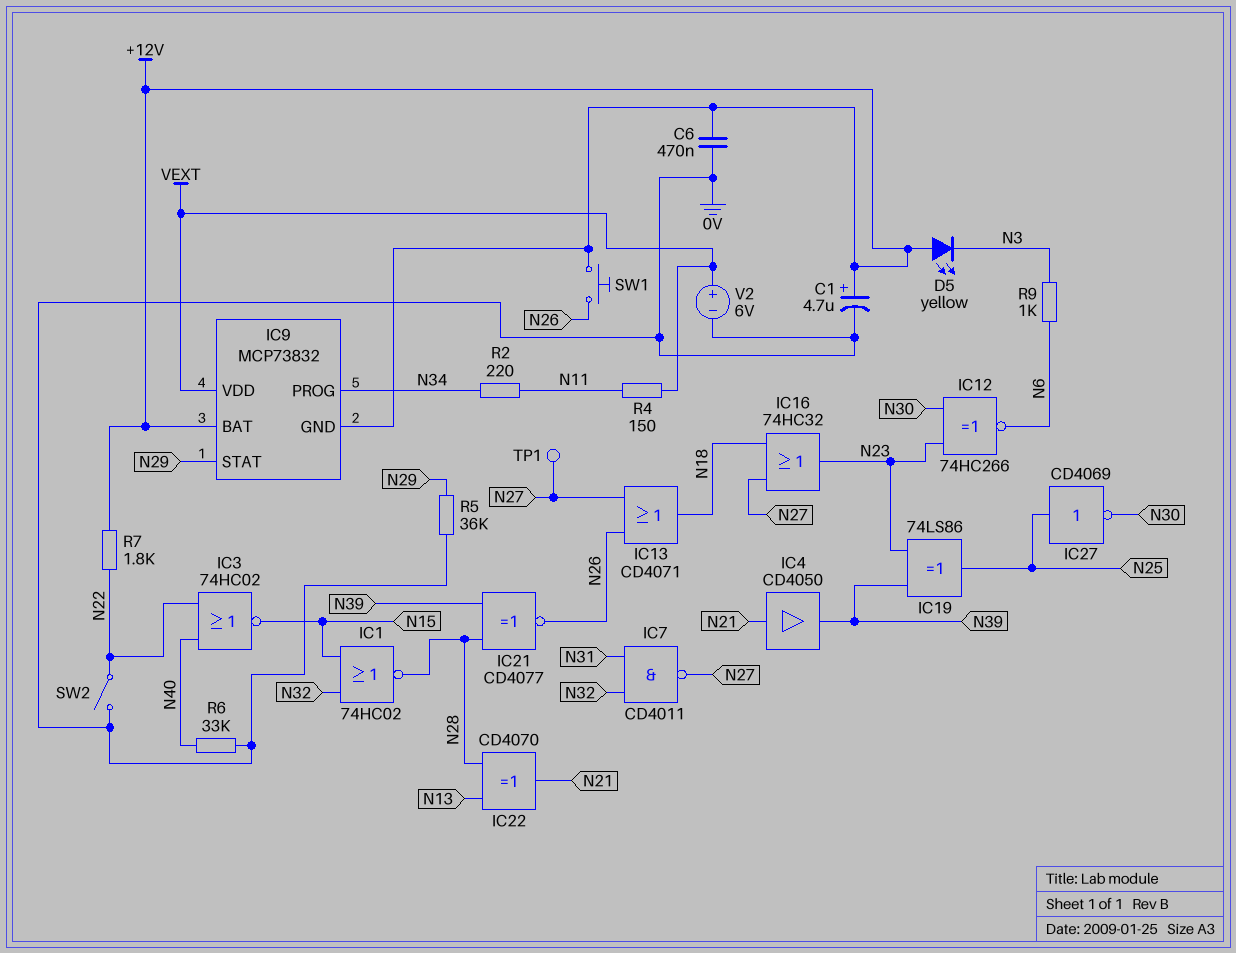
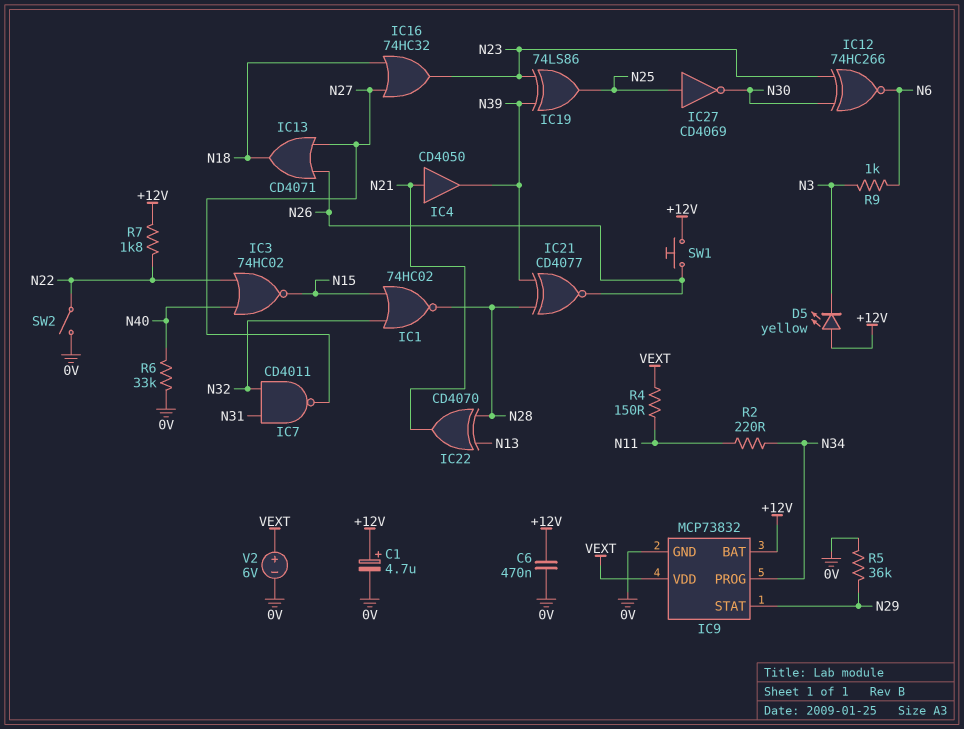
IC9 pin GND: +12V -> 0V
TP1: test point (N27) -> none

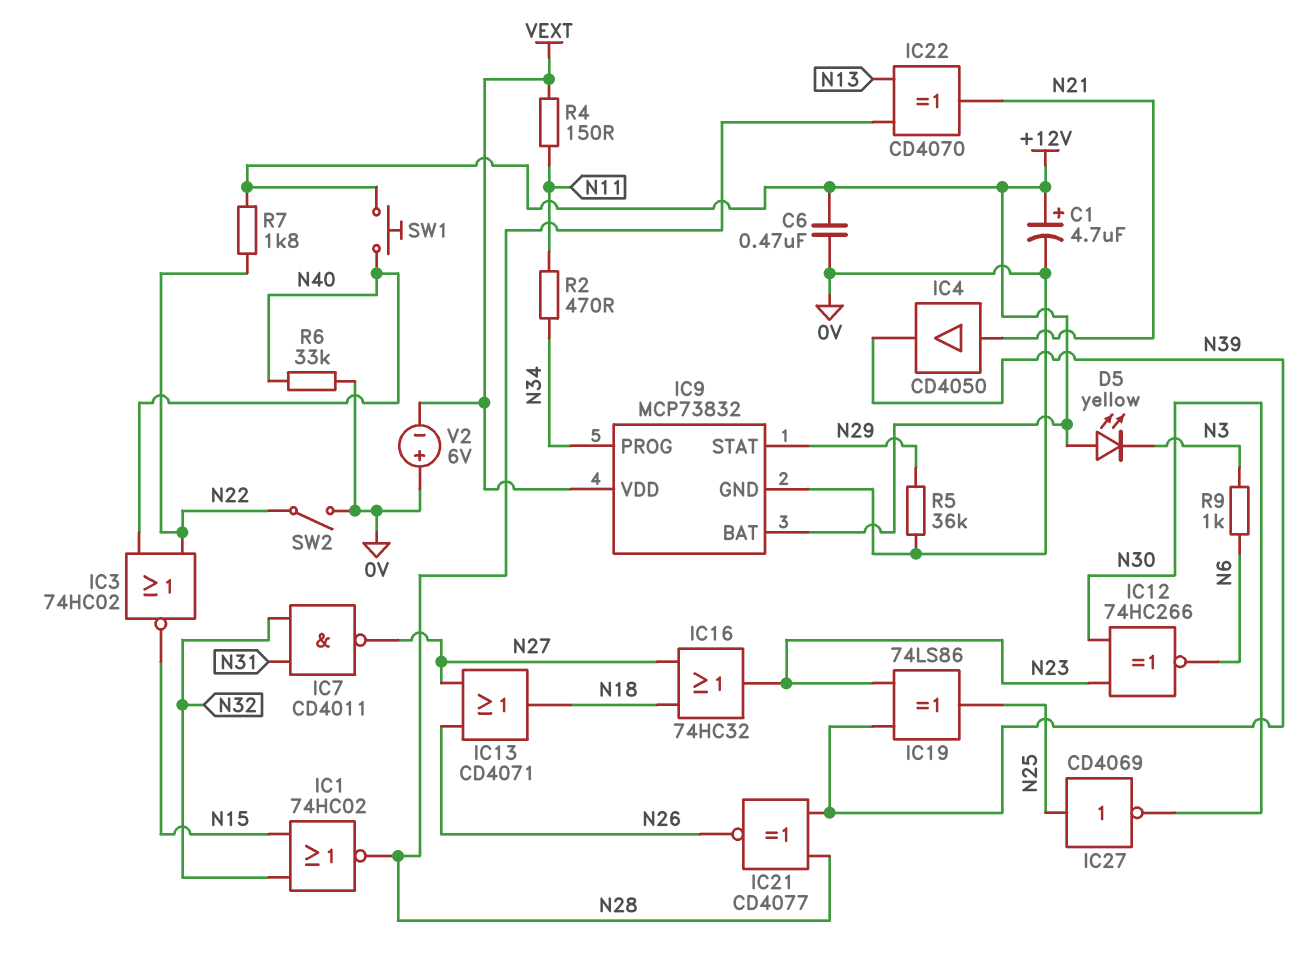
R2: 220 (N11, N34) -> 470 (N11, N34)
SW1: button (+12V, N26) -> button (+12V, N40)
V2: 6V (plus VEXT, minus 0V) -> 6V (plus 0V, minus VEXT)

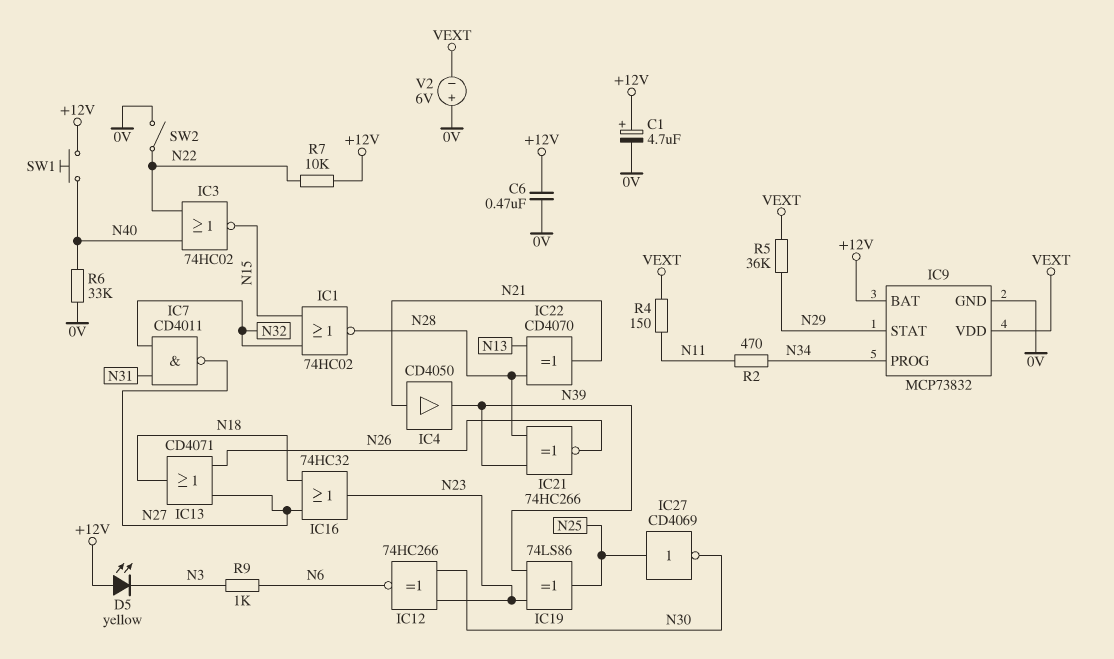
IC21: XNOR CD4077 (in N28, in N39, out N26) -> XNOR 74HC266 (in N28, in N39, out N26)
R5: 36k (0V, N29) -> 36k (N29, VEXT)
R7: 1.8k (+12V, N22) -> 10k (+12V, N22)

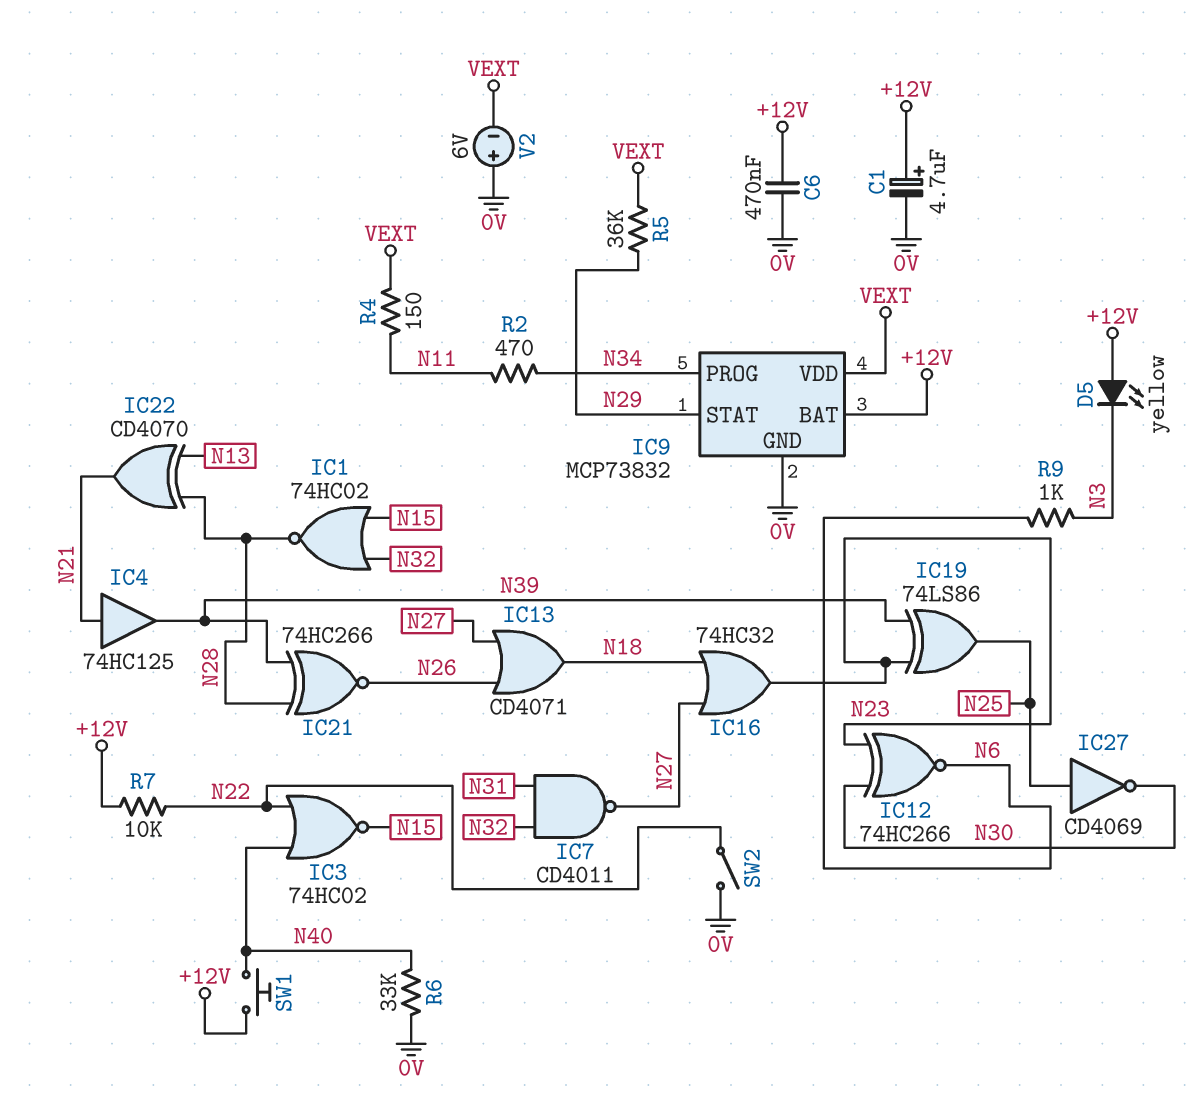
IC4: buffer CD4050 (in N21, out N39) -> buffer 74HC125 (in N21, out N39)

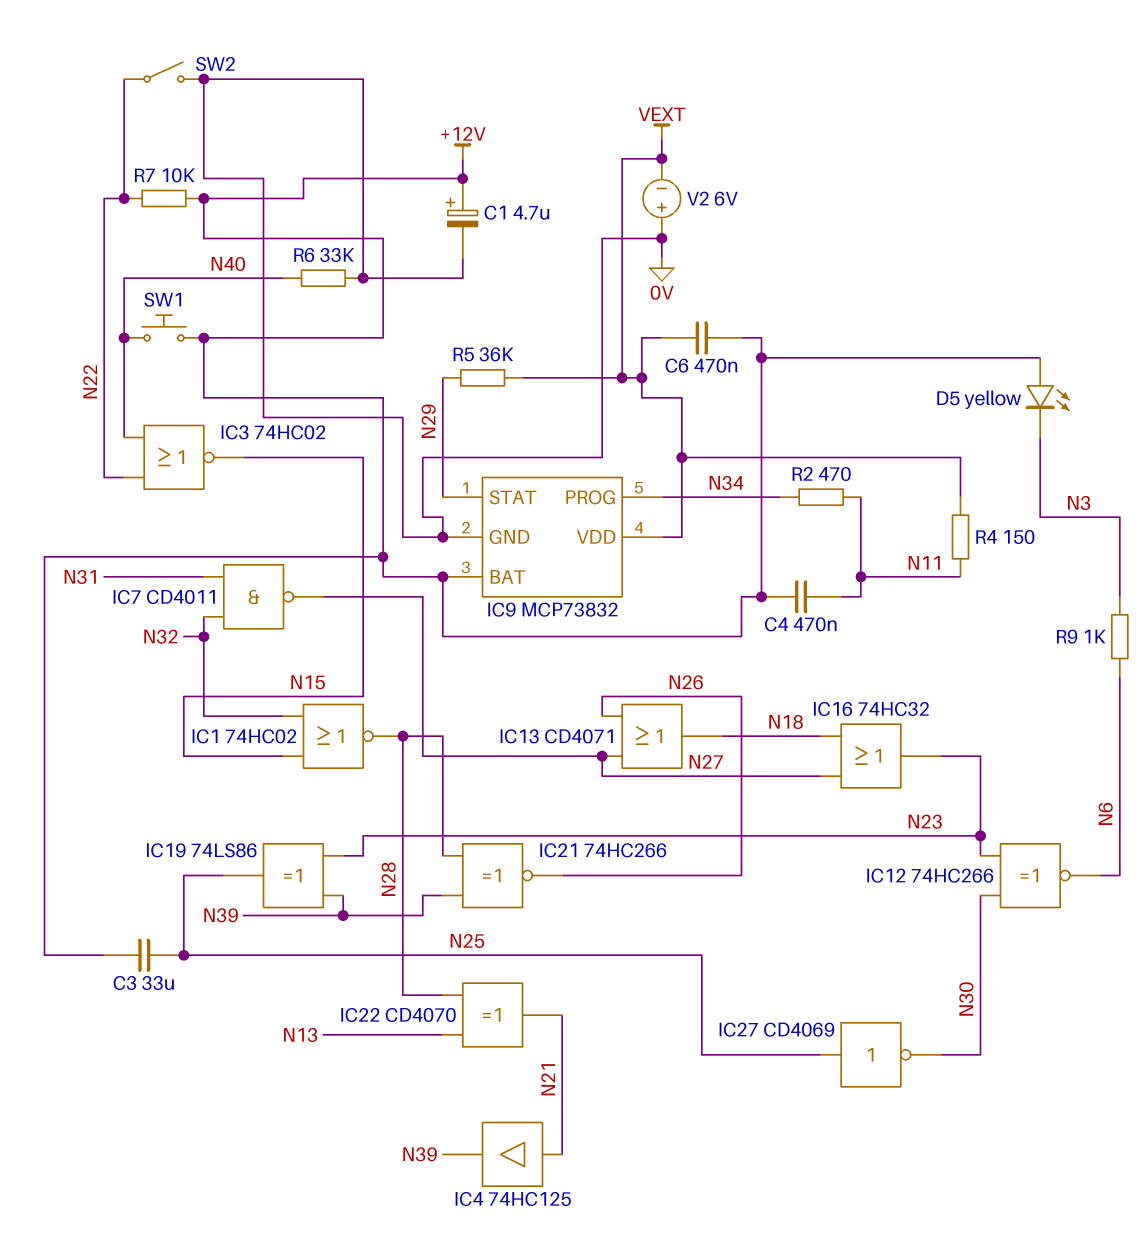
C3: none -> 33uF (+12V, N25)
C4: none -> 470nF (+12V, N11)
C6: 470nF (+12V, 0V) -> 470nF (+12V, VEXT)

